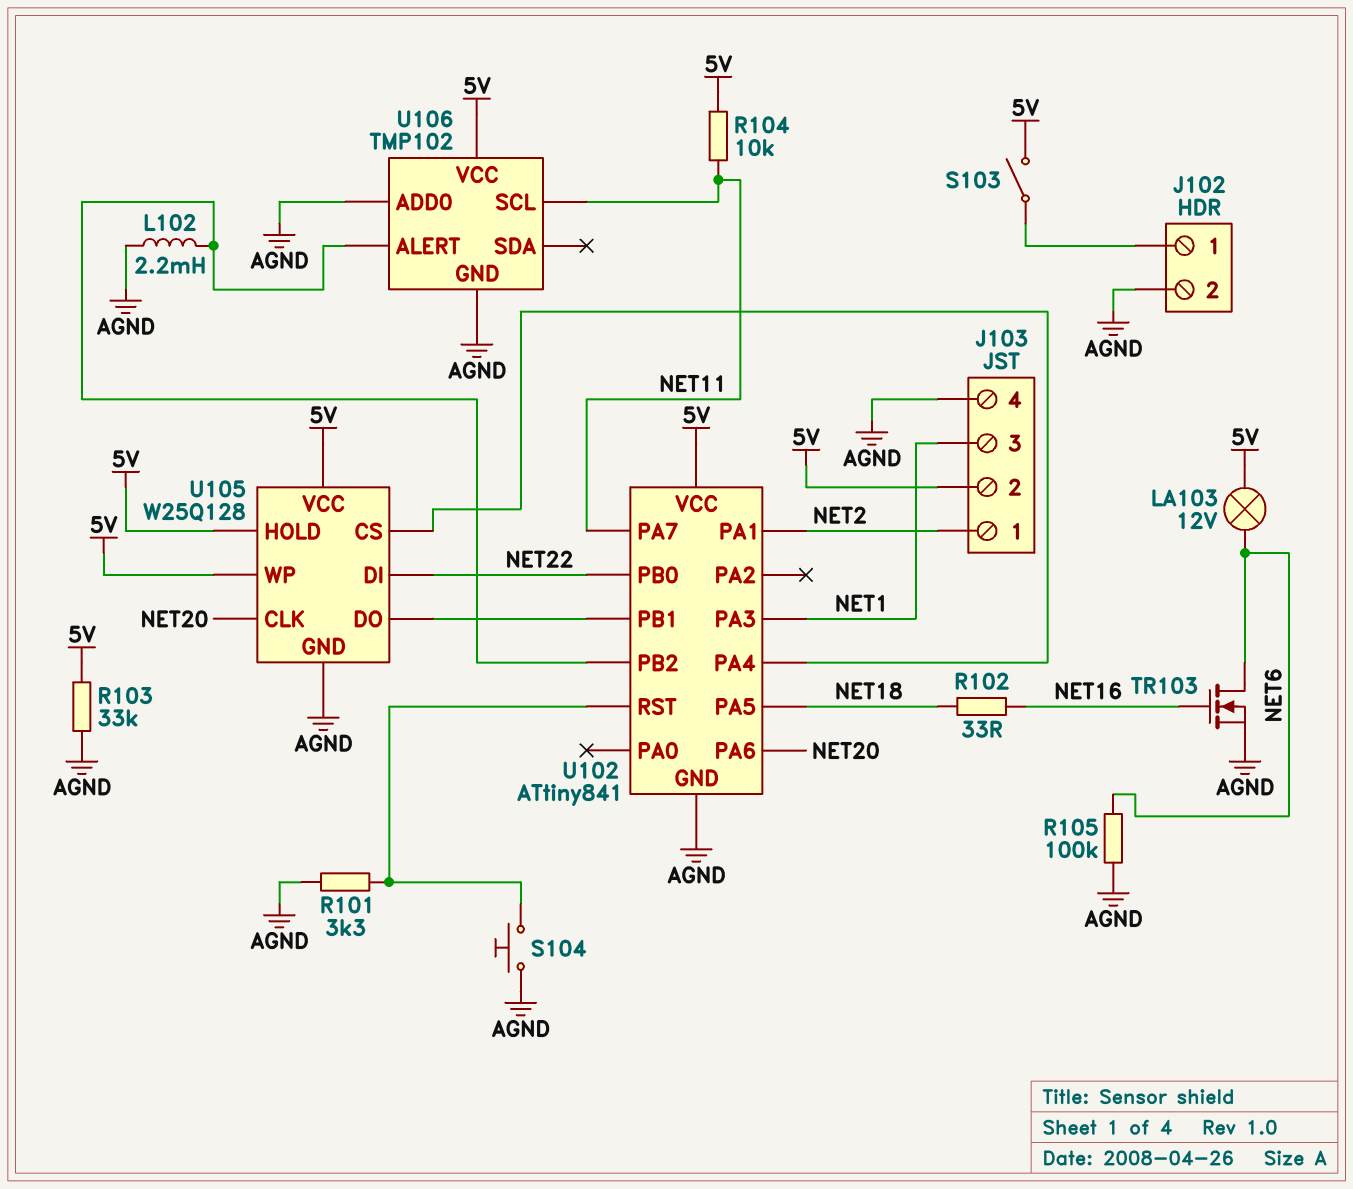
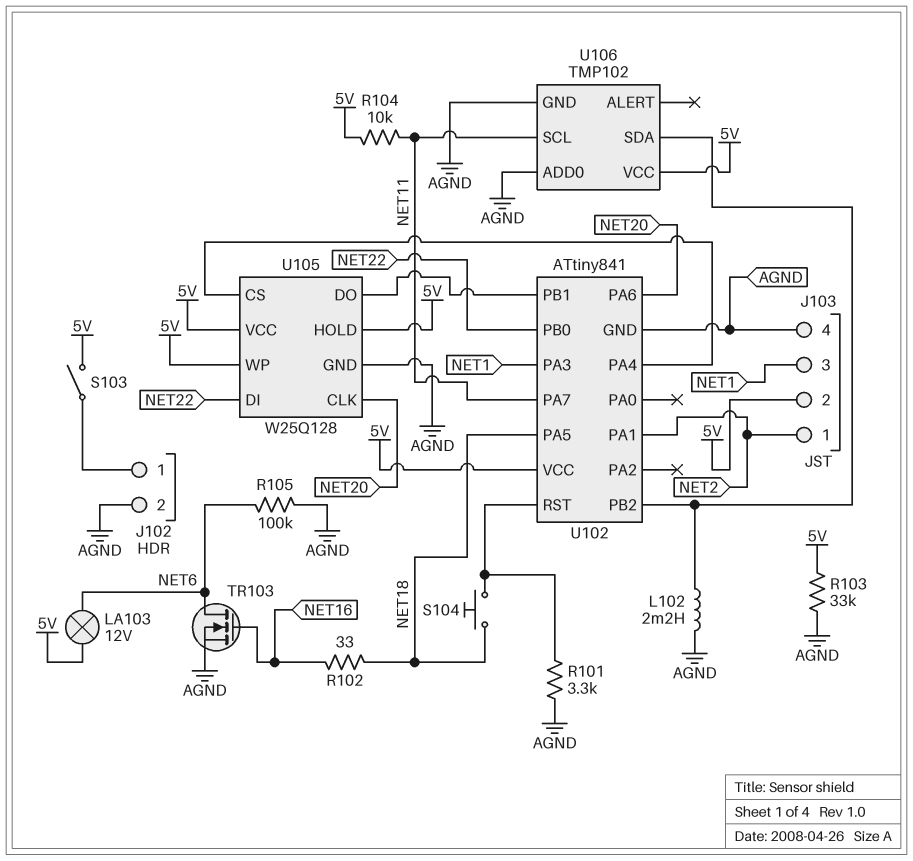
S104: button (AGND, U102/RST) -> button (NET18, U102/RST)
U106 pin ALERT: U102/PB2 -> none
U106 pin SDA: none -> U102/PB2

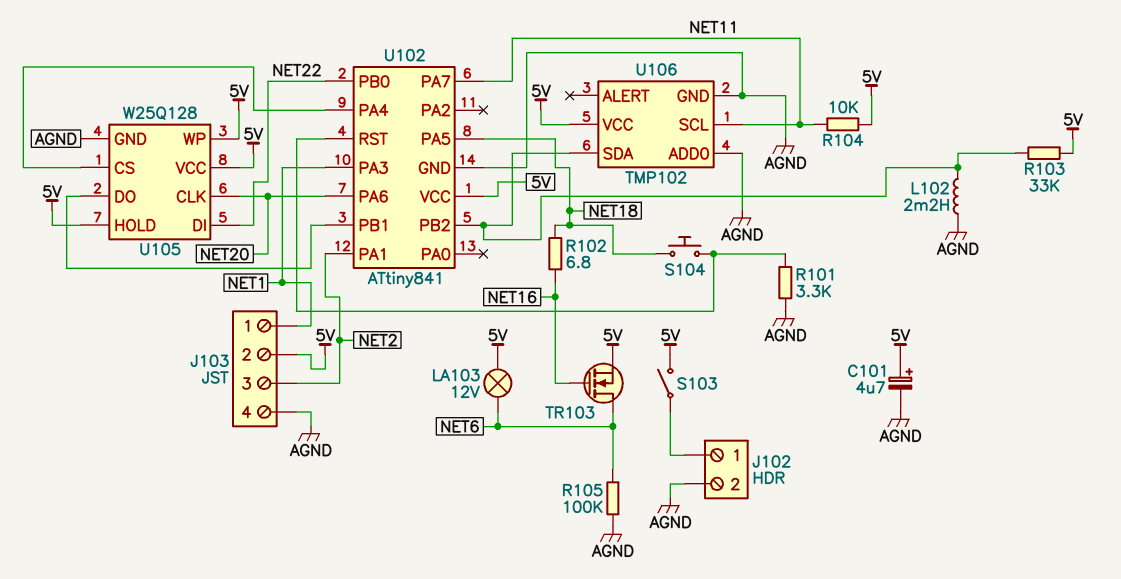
C101: none -> 4.7uF (plus 5V, minus AGND)
J103 pin 1: NET2 -> NET1
J103 pin 3: NET1 -> NET2
R102: 33 (NET16, NET18) -> 6.8 (NET16, NET18)
R103: 33k (5V, AGND) -> 33k (5V, U102/PB2)
TR103: NMOS (G NET16, D NET6, S AGND) -> NMOS (G NET16, D NET6, S 5V)

